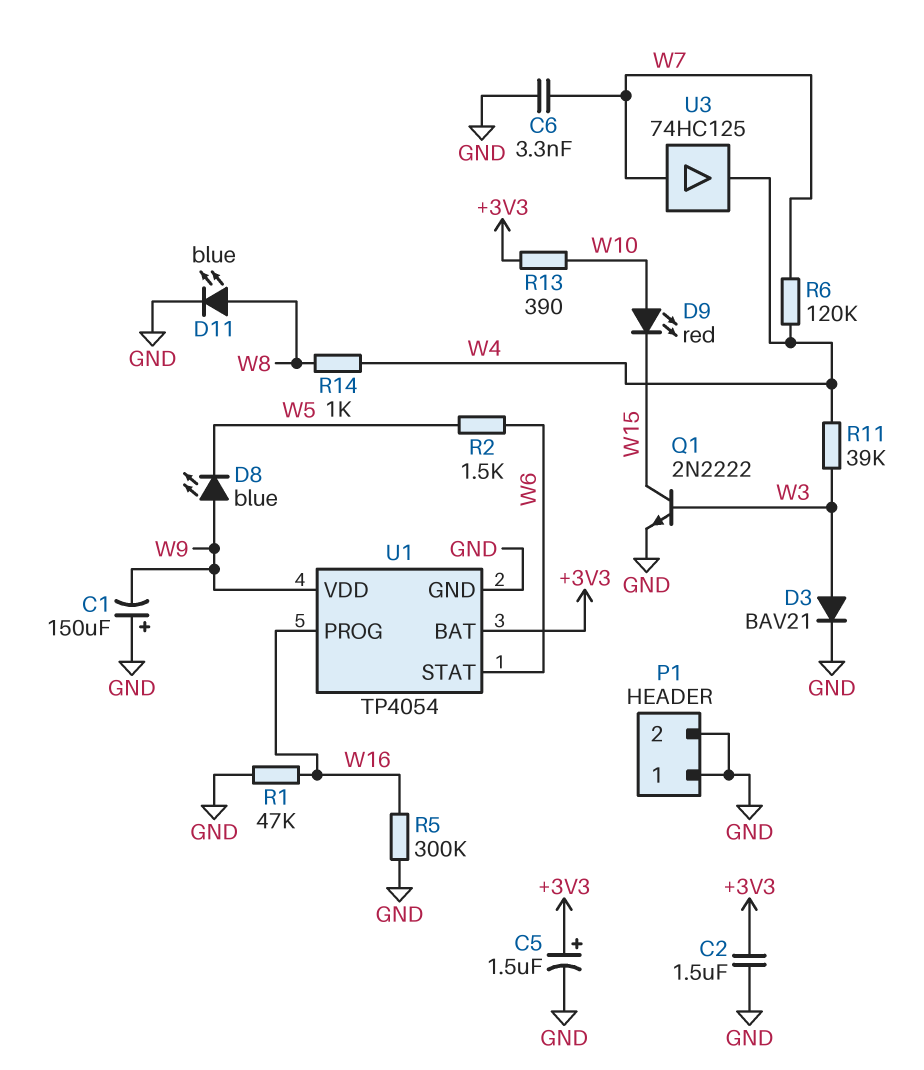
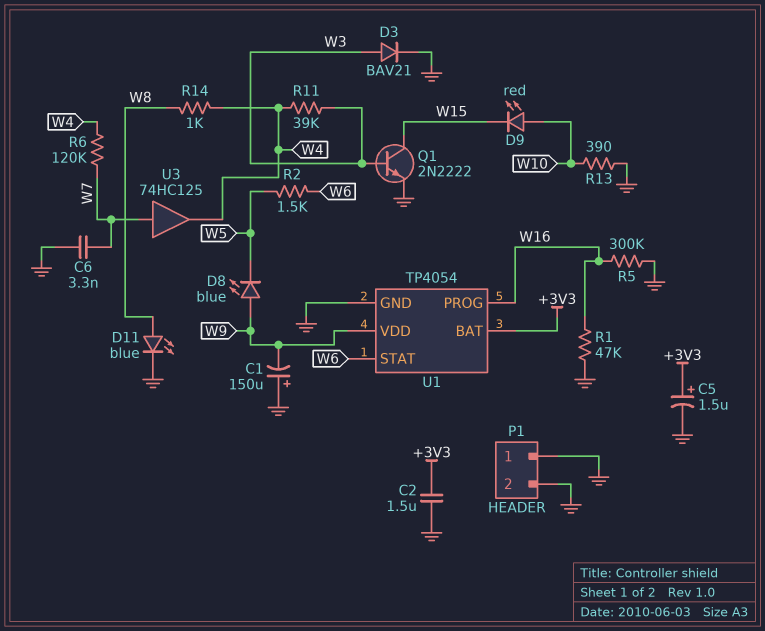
R13: 390 (+3V3, W10) -> 390 (GND, W10)

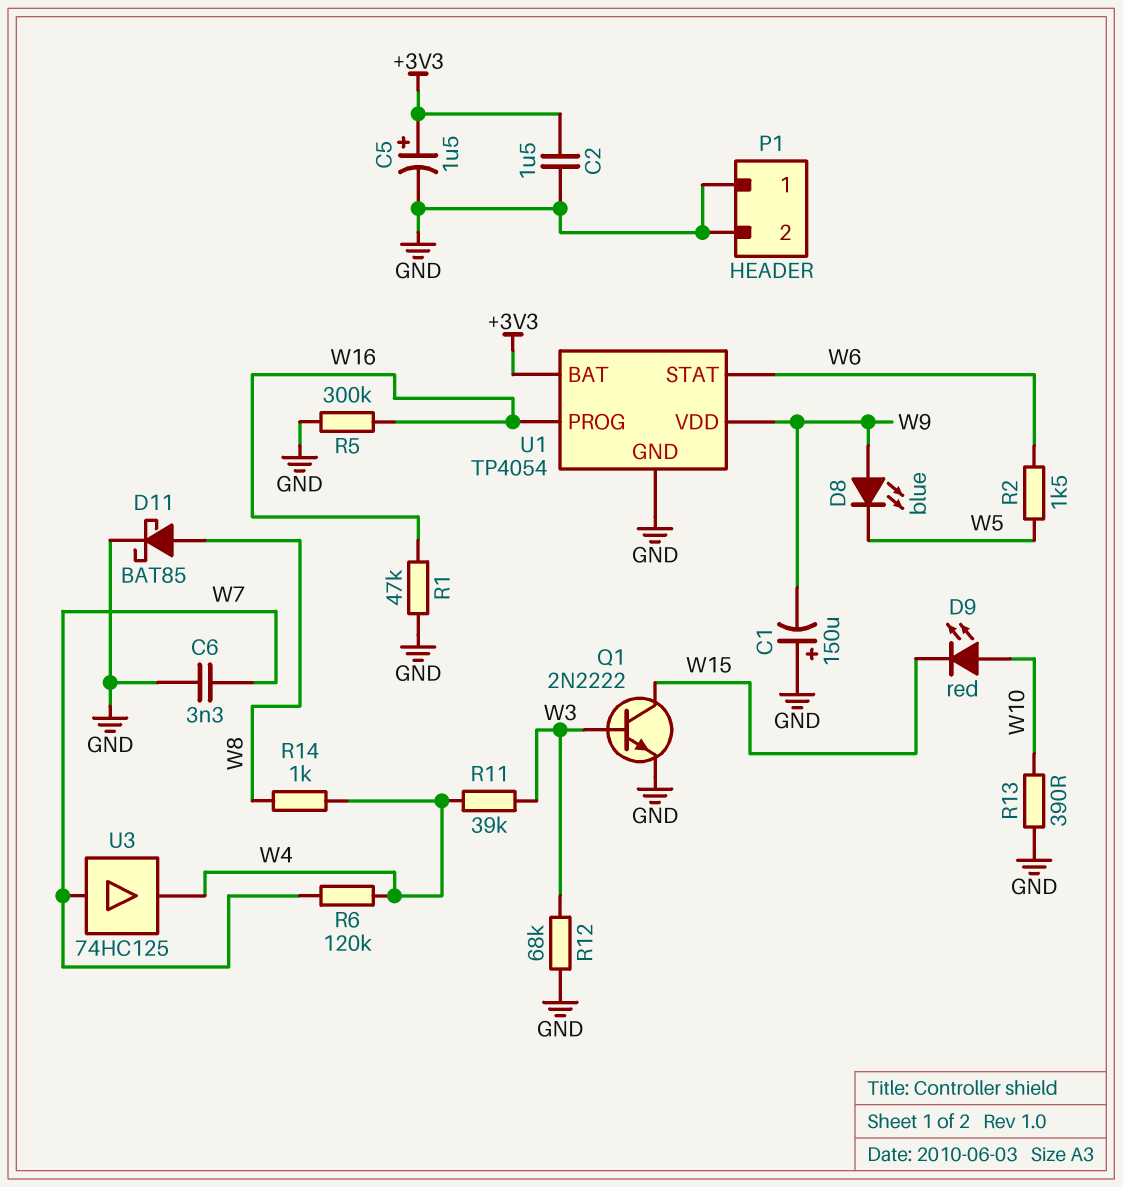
D3: diode BAV21 (A W3, K GND) -> none
D11: LED blue (A W8, K GND) -> schottky BAT85 (A W8, K GND)
R12: none -> 68k (GND, W3)

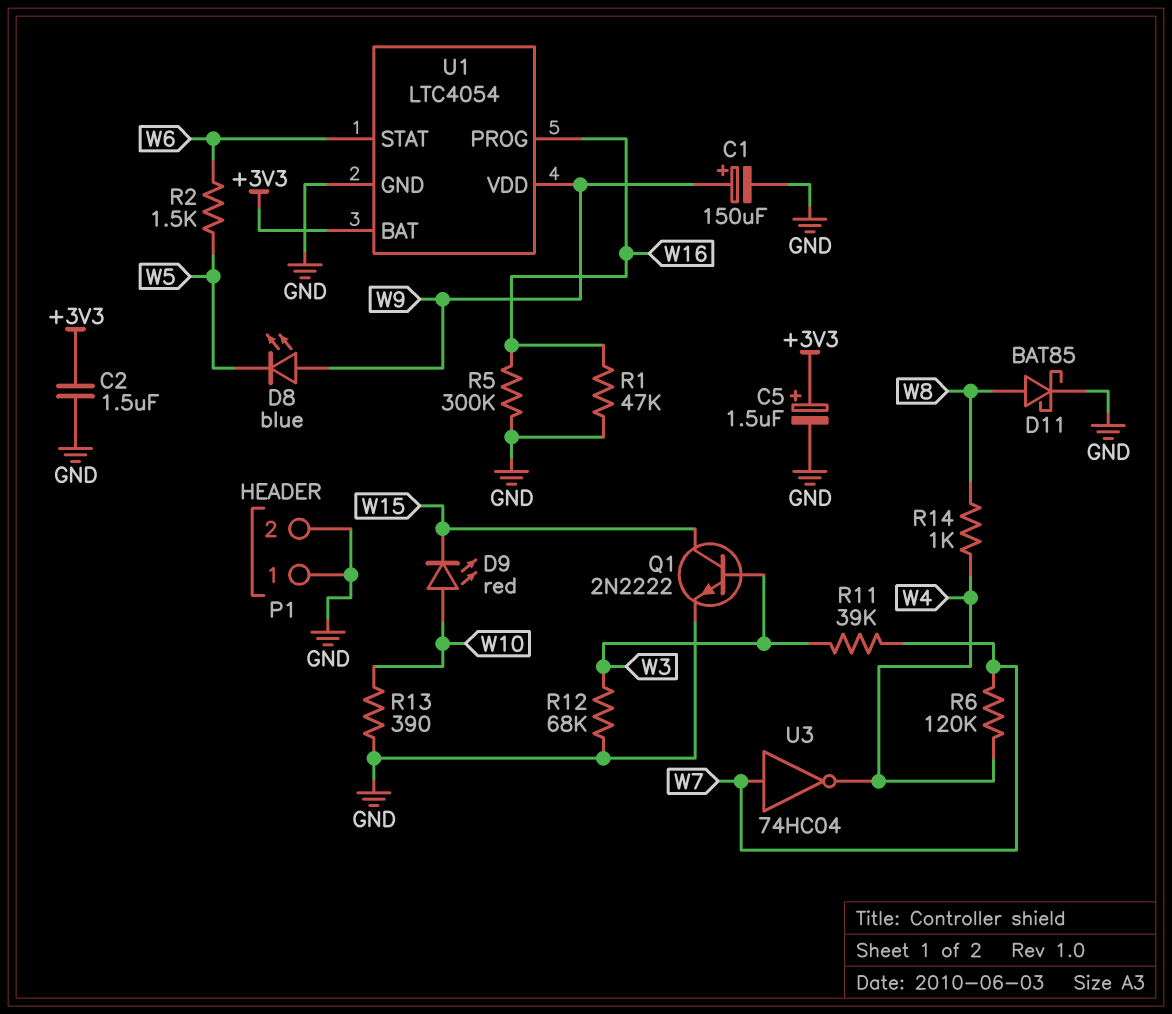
C1: 150uF (plus GND, minus W9) -> 150uF (plus W9, minus GND)
C6: 3.3nF (GND, W7) -> none
R11: 39k (W3, W4) -> 39k (W3, W7)
U1: TP4054 -> LTC4054
U3: buffer 74HC125 (in W7, out W4) -> NOT 74HC04 (in W7, out W4)

